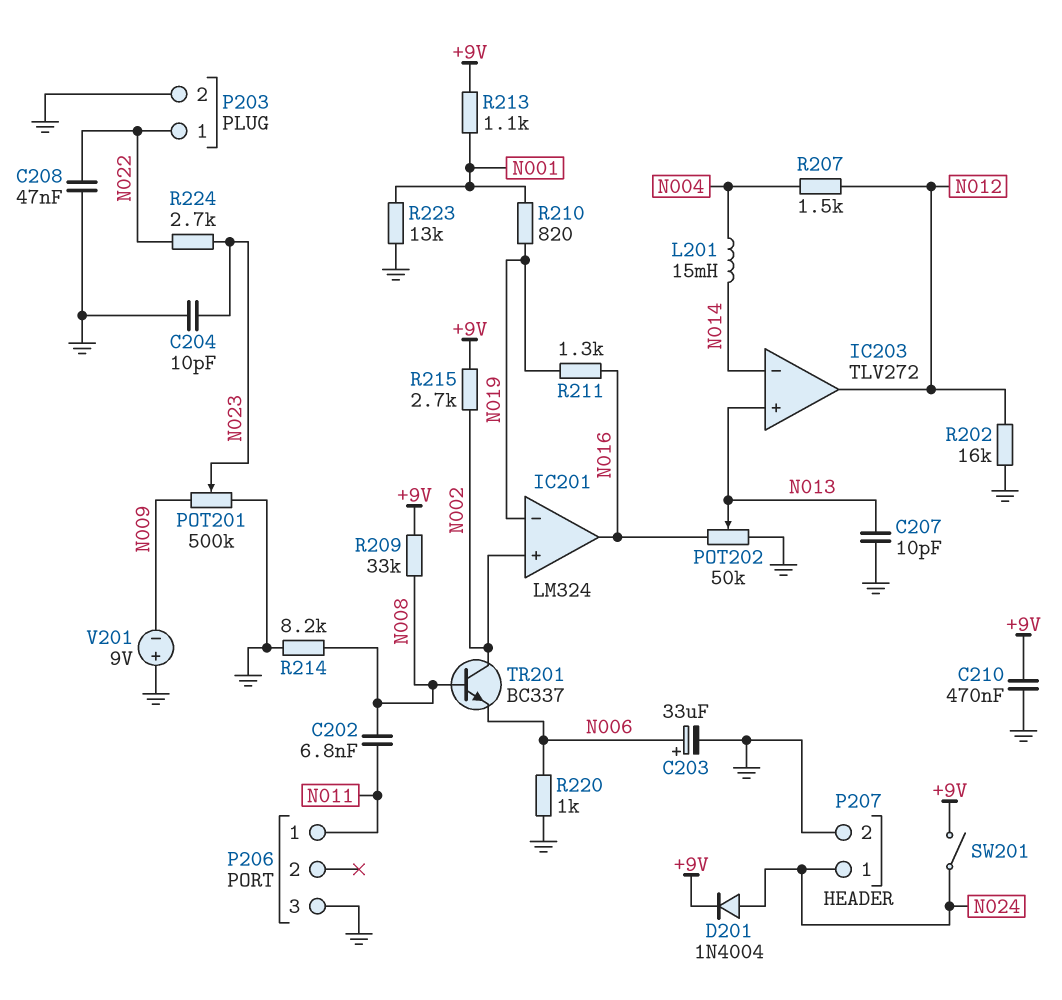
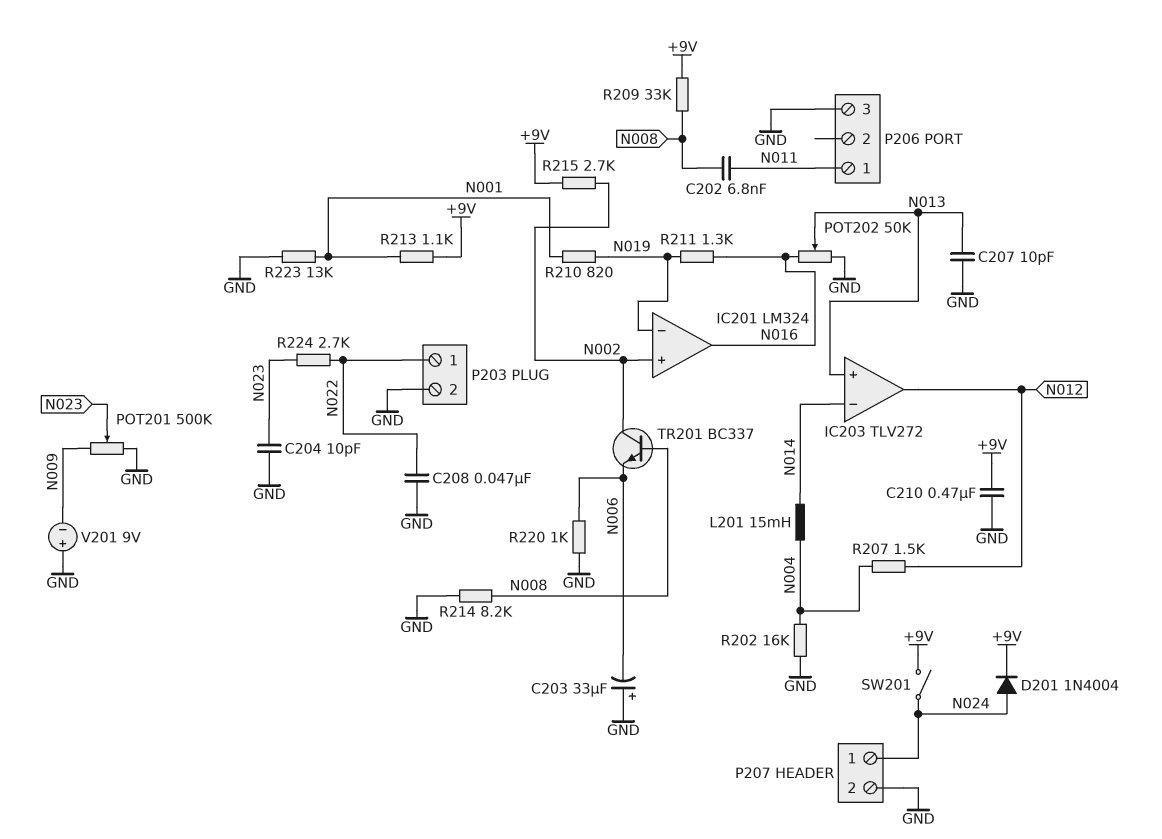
C203: 33uF (plus N006, minus GND) -> 33uF (plus GND, minus N006)
R202: 16k (GND, N012) -> 16k (GND, N004)

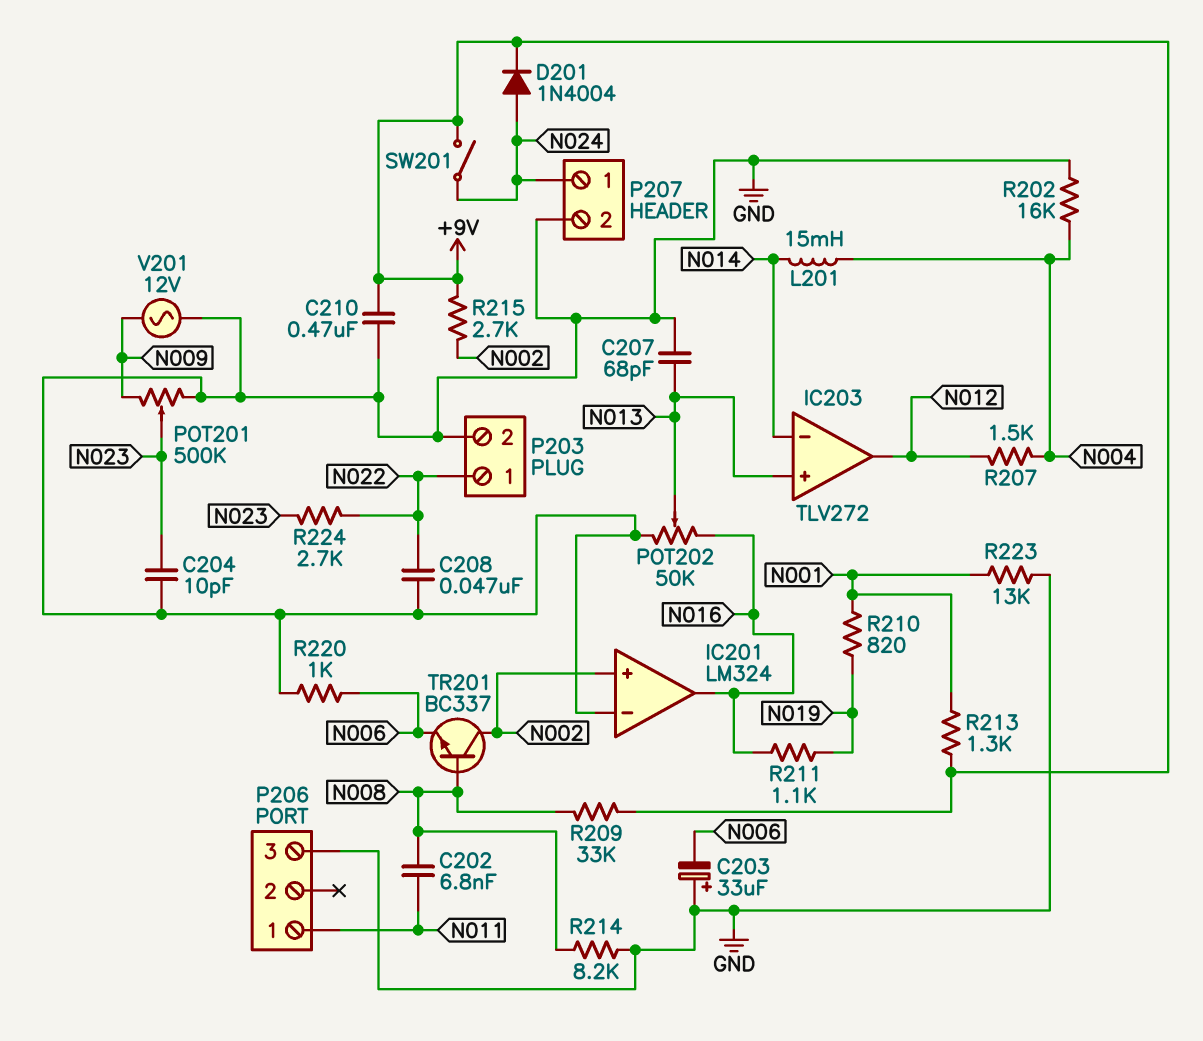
C207: 10pF (GND, N013) -> 68pF (GND, N013)
IC201 pin in-: N019 -> GND
R211: 1.3k (N016, N019) -> 1.1k (N016, N019)
R213: 1.1k (+9V, N001) -> 1.3k (+9V, N001)
V201: 9V (plus GND, minus N009) -> AC 12V (GND, N009)

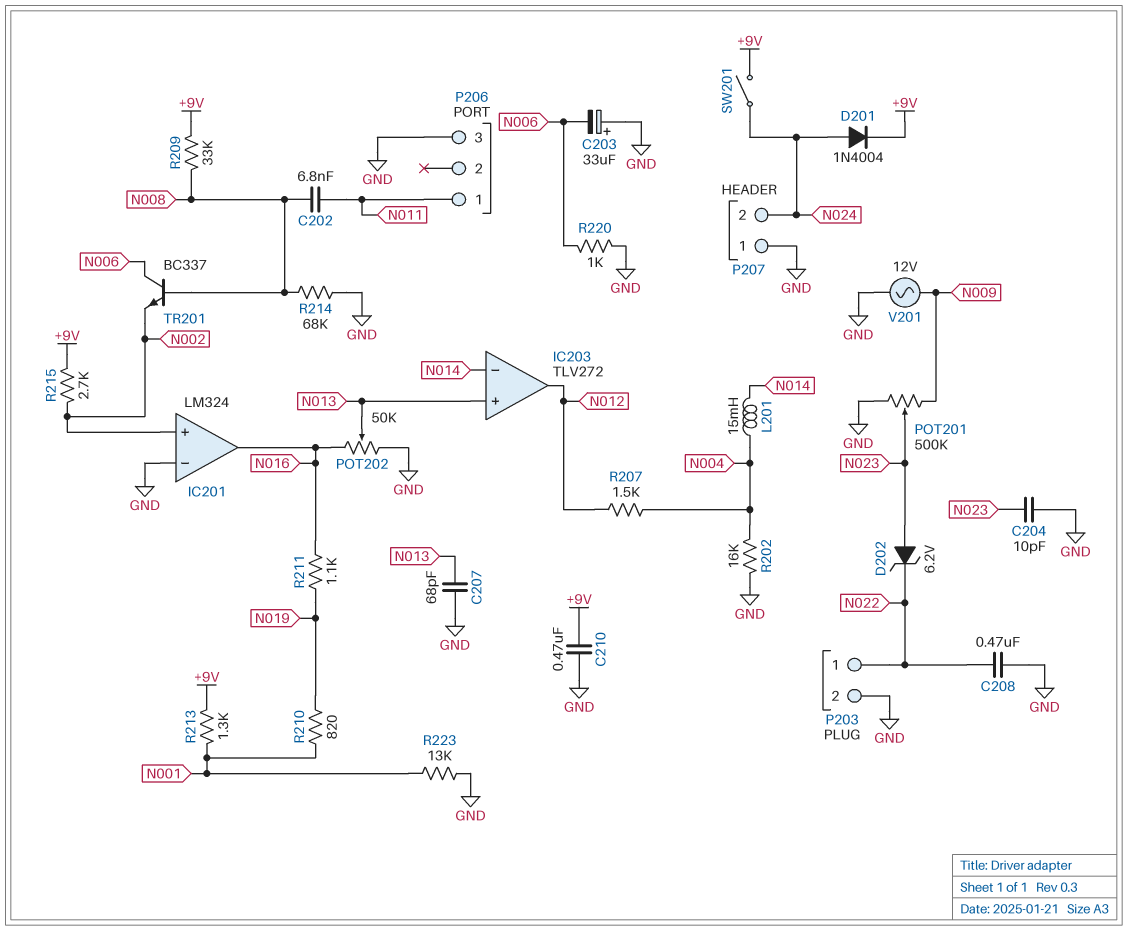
C208: 47nF (GND, N022) -> 470nF (GND, N022)
D202: none -> zener 6.2V (A N023, K N022)
P207 pin 1: N024 -> GND
P207 pin 2: GND -> N024
R214: 8.2k (GND, N008) -> 68k (GND, N008)
R224: 2.7k (N022, N023) -> none
TR201: NPN BC337 (B N008, C N002, E N006) -> NPN BC337 (B N008, C N006, E N002)

